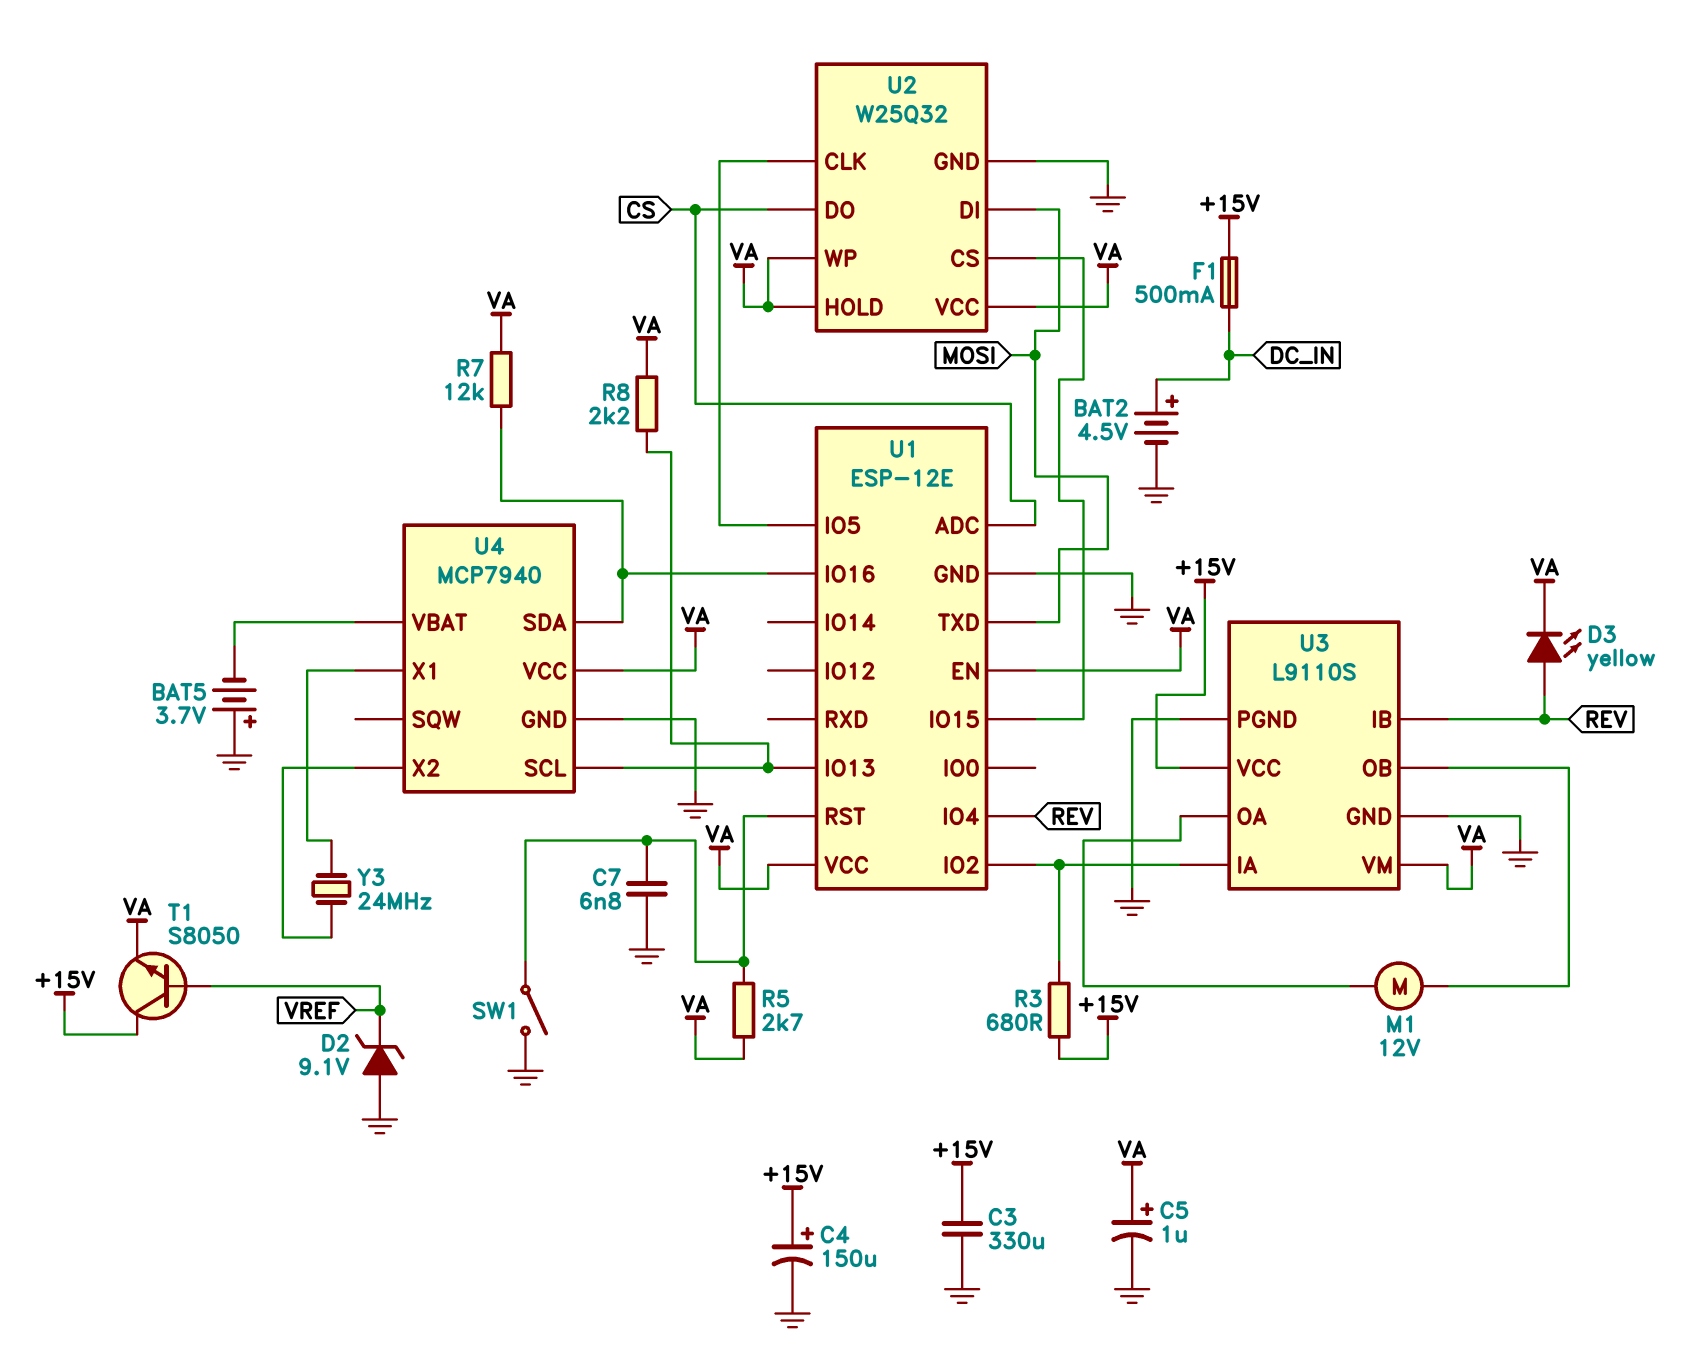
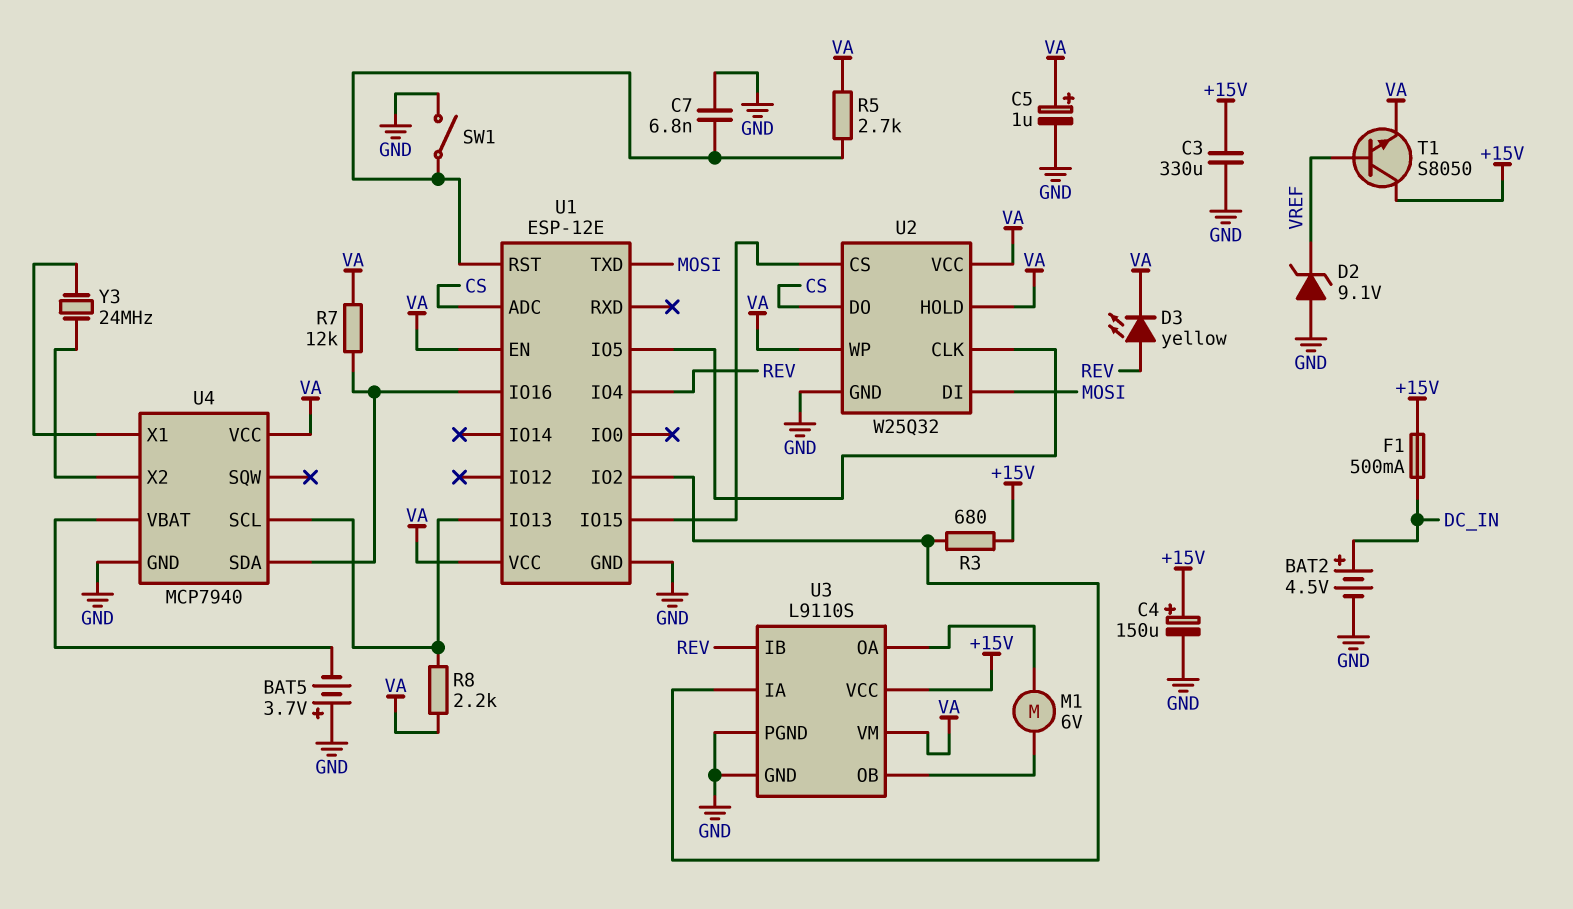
M1: motor 12V (U3/OA, U3/OB) -> motor 6V (U3/OA, U3/OB)

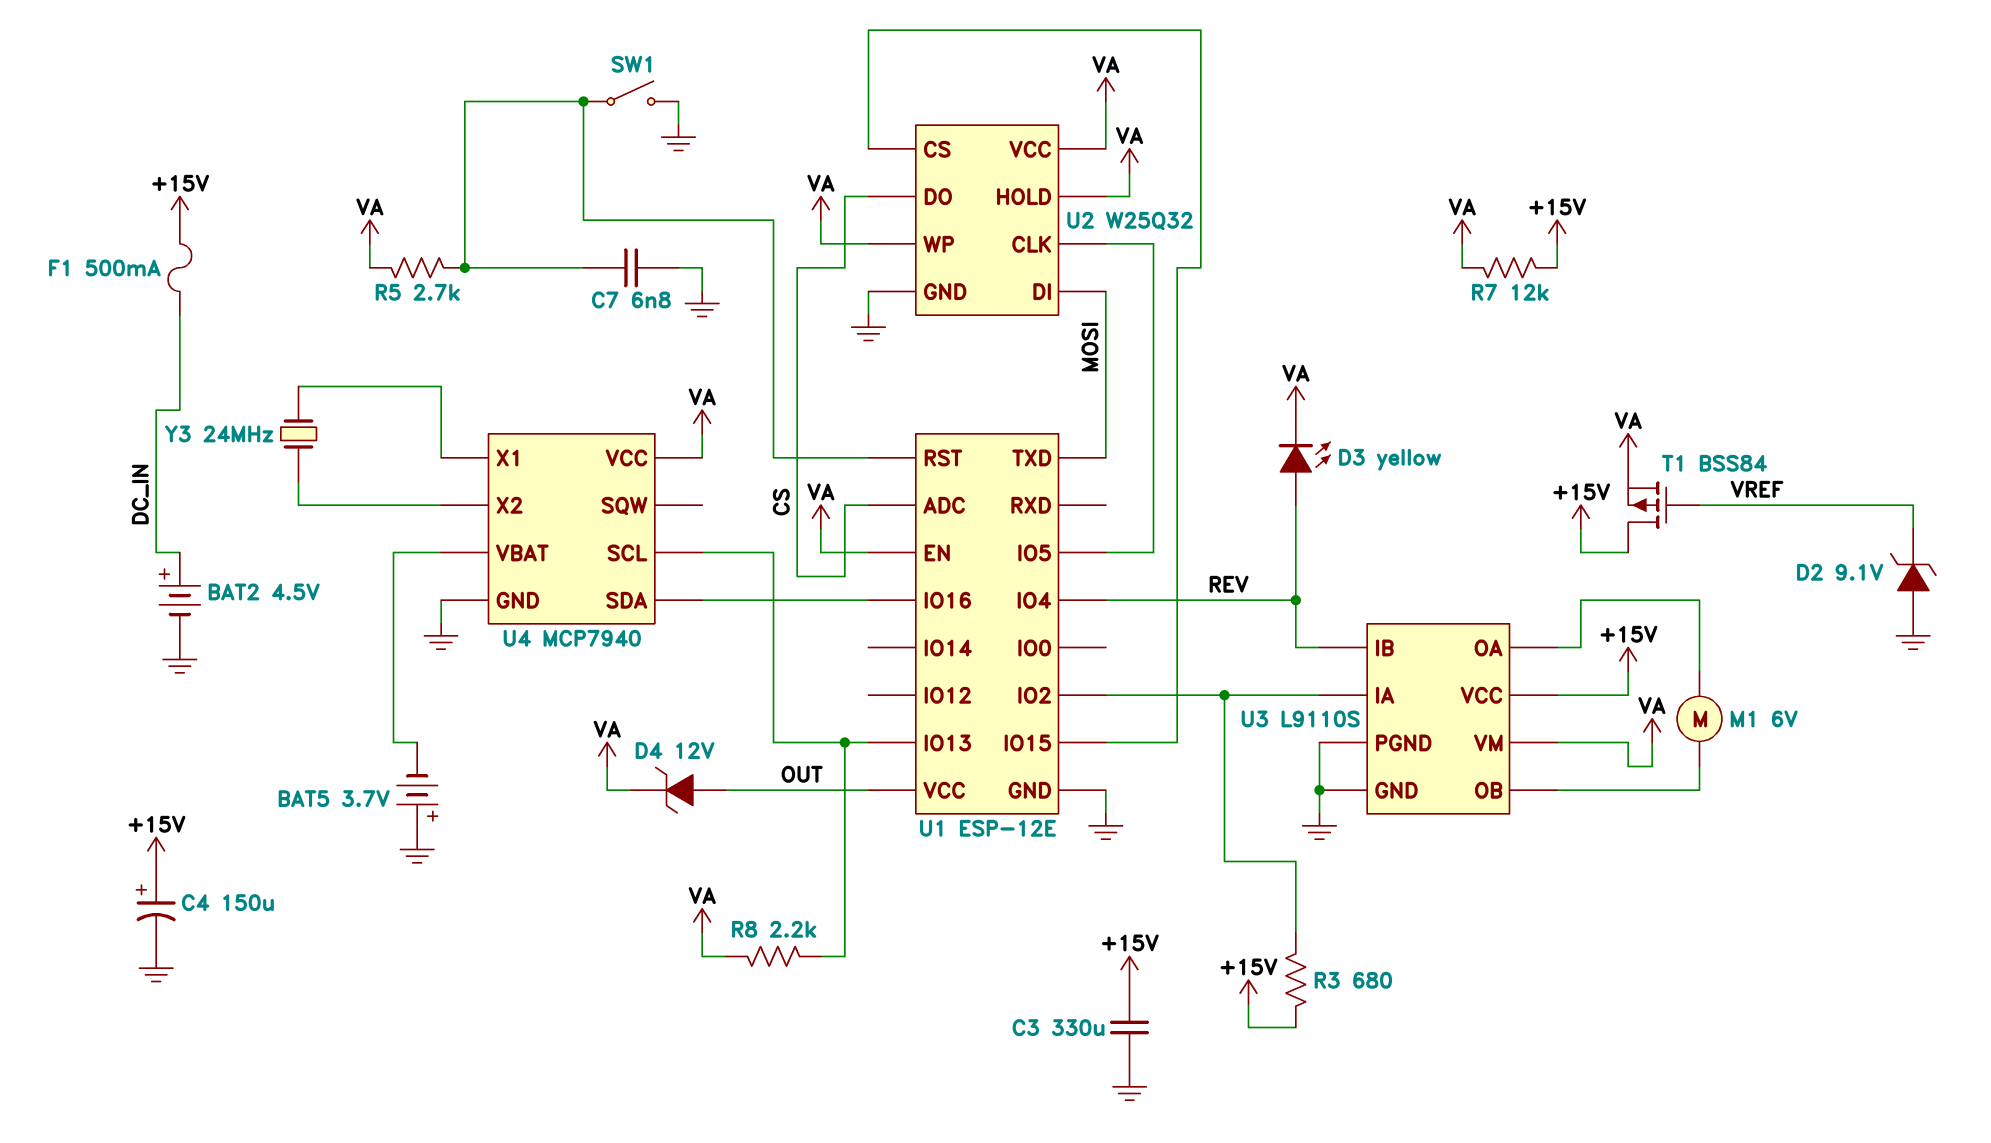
C5: 1uF (plus VA, minus GND) -> none
D4: none -> zener 12V (A OUT, K VA)
R7: 12k (U1/IO16, VA) -> 12k (+15V, VA)
T1: NPN S8050 (B VREF, C +15V, E VA) -> PMOS BSS84 (G VREF, D +15V, S VA)
U1 pin VCC: VA -> OUT

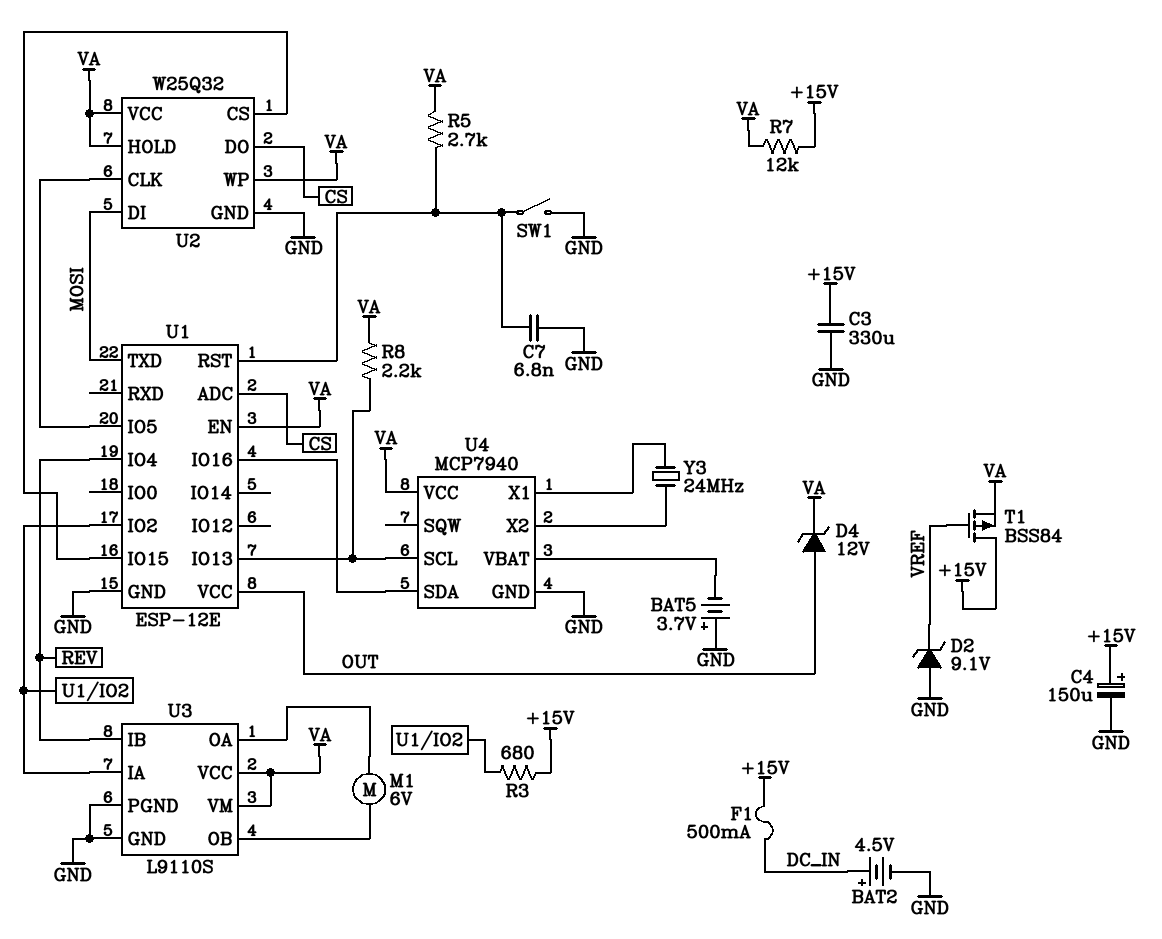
D3: LED yellow (A REV, K VA) -> none
U3 pin VCC: +15V -> VA

